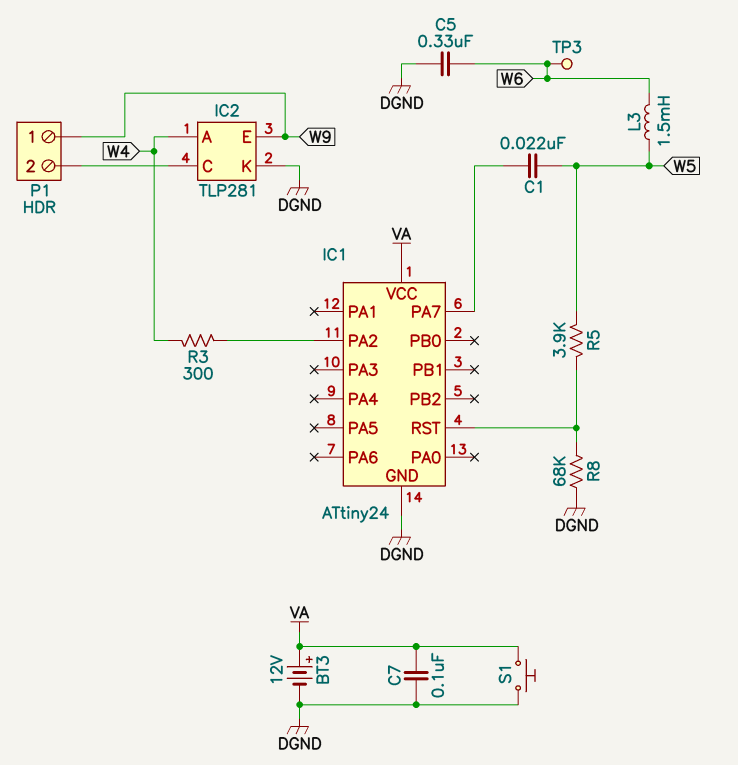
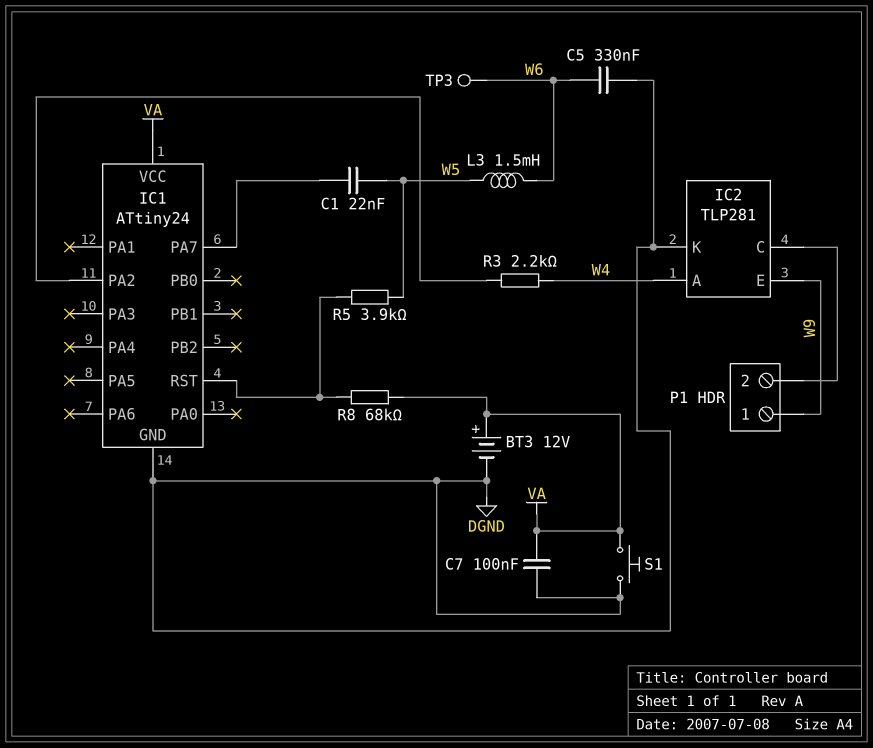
R3: 300 (IC1/PA2, W4) -> 2.2k (IC1/PA2, W4)
R8: 68k (DGND, IC1/RST) -> 68k (IC1/RST, VA)

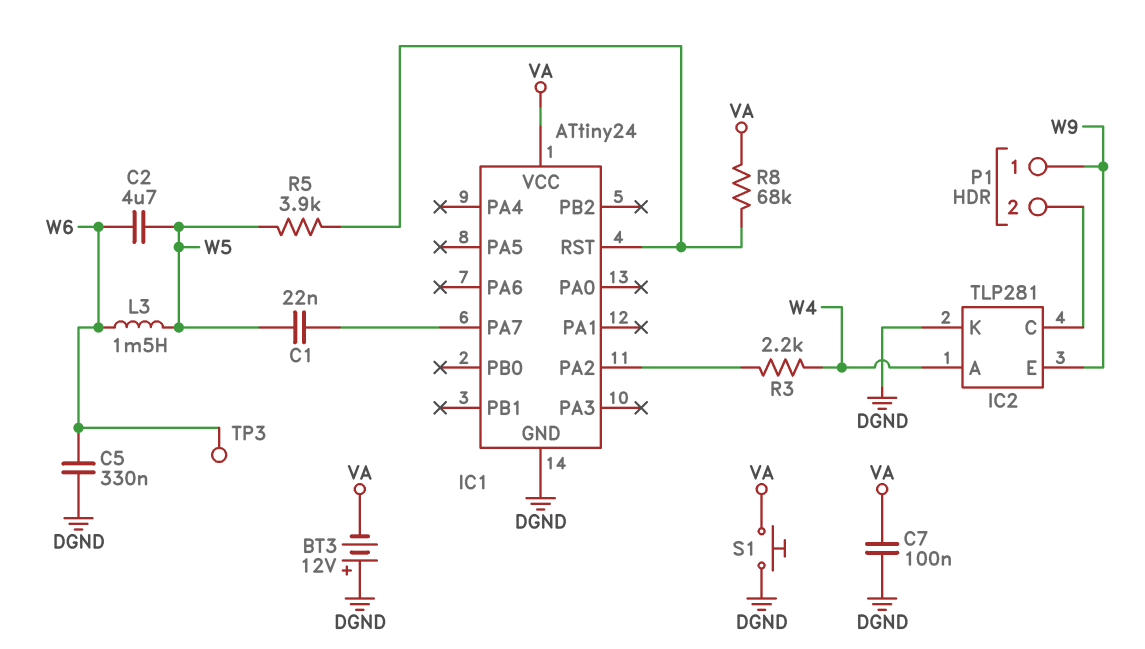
BT3: 12V (plus VA, minus DGND) -> 12V (plus DGND, minus VA)
C2: none -> 4.7uF (W5, W6)

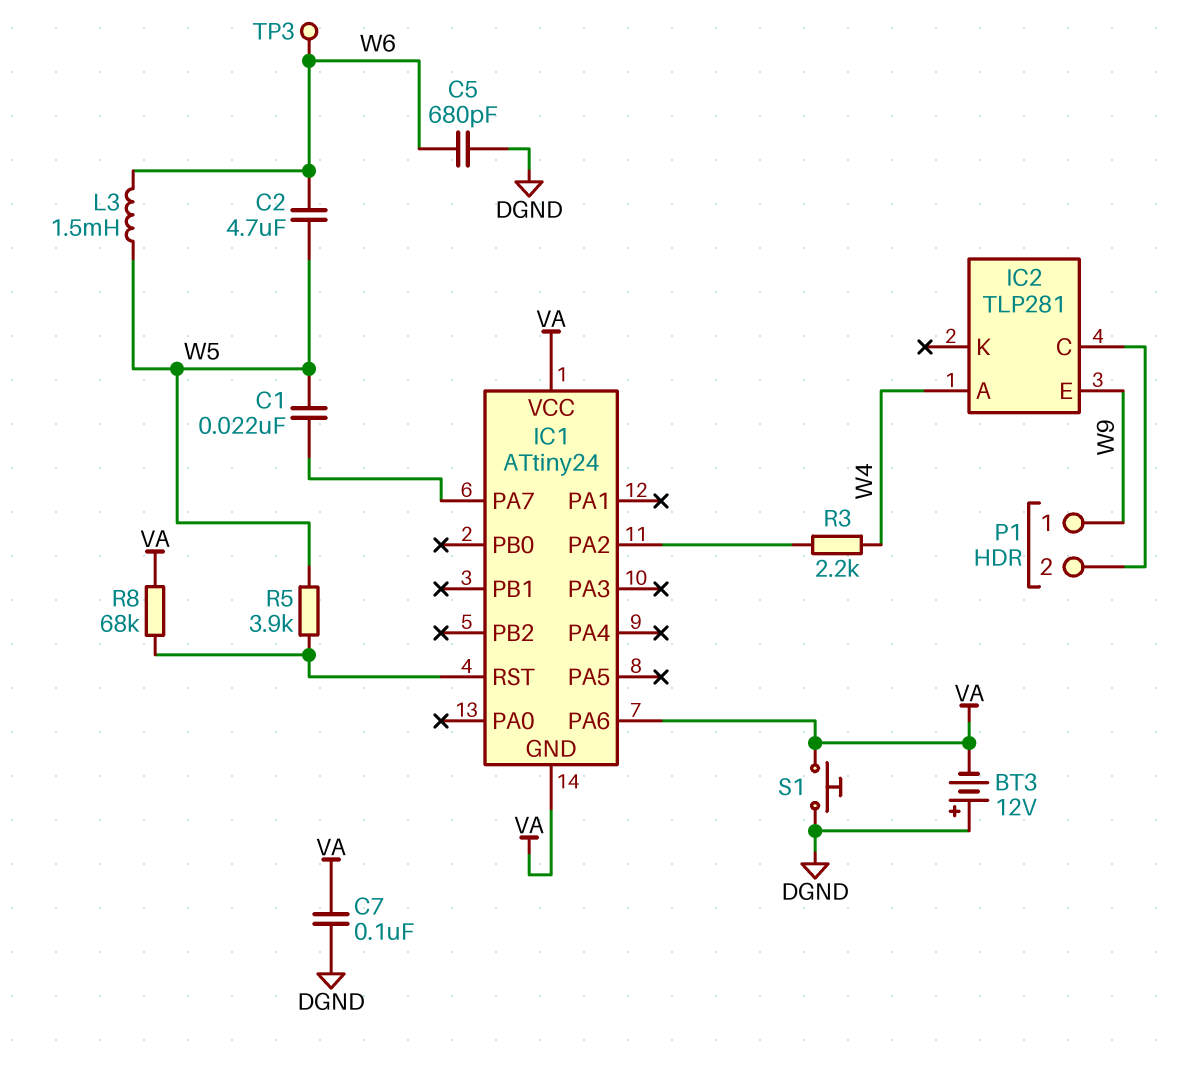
C5: 330nF (DGND, W6) -> 680pF (DGND, W6)
IC1 pin GND: DGND -> VA
IC1 pin PA6: none -> VA
IC2 pin K: DGND -> none

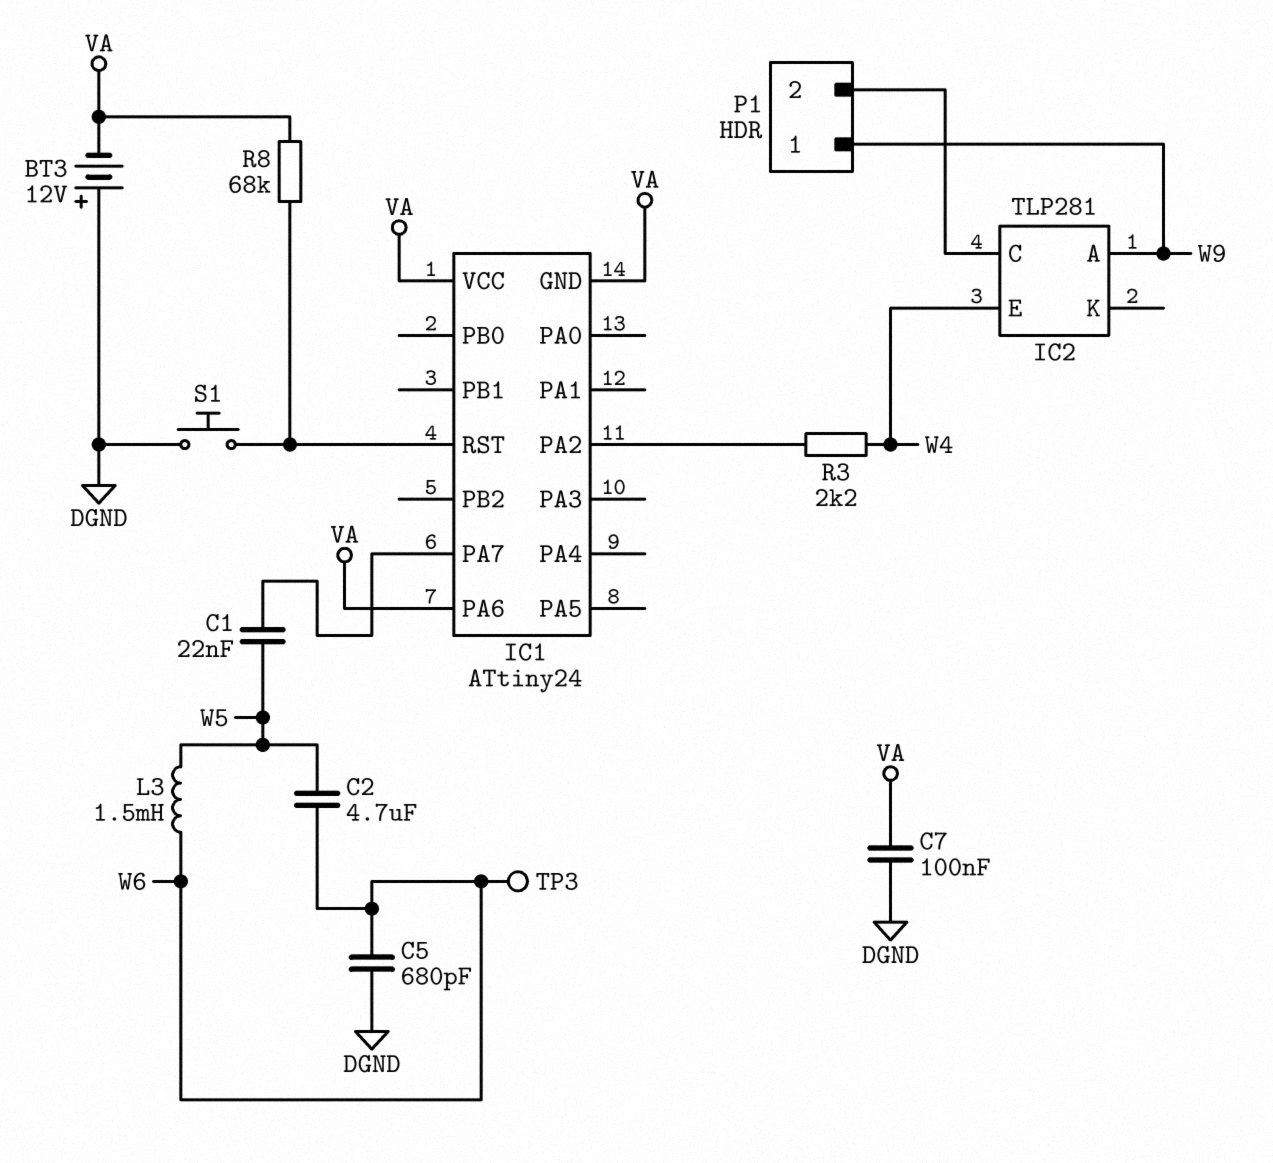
IC2 pin A: W4 -> W9
IC2 pin E: W9 -> W4
R5: 3.9k (IC1/RST, W5) -> none
S1: button (DGND, VA) -> button (DGND, IC1/RST)

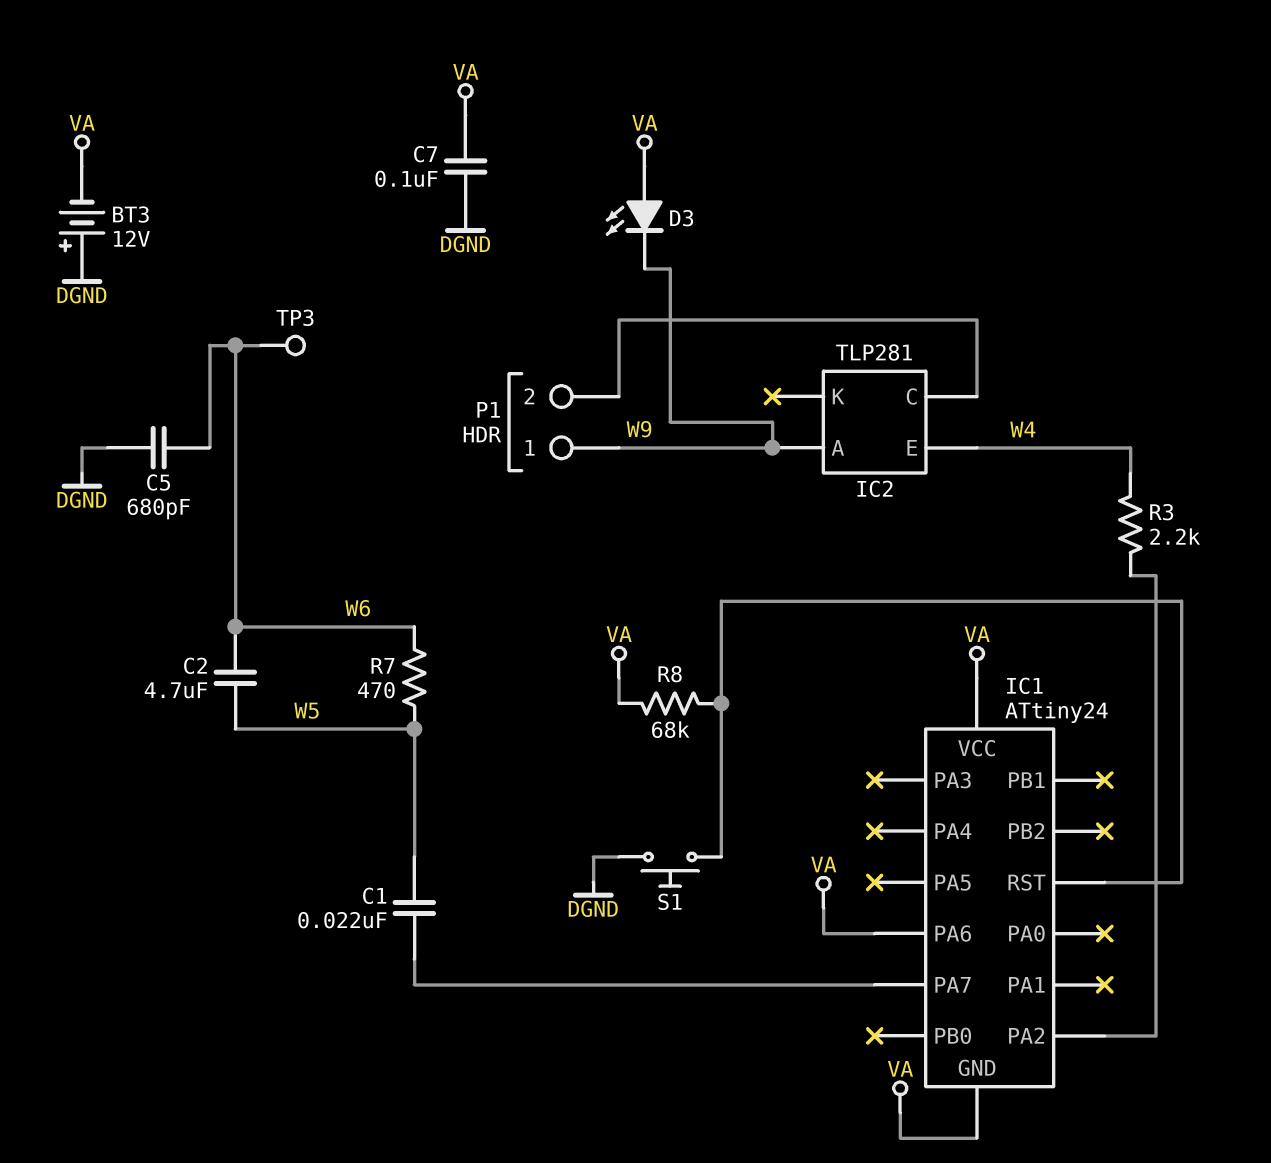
D3: none -> LED (A VA, K W9)
L3: 1.5mH (W5, W6) -> none
R7: none -> 470 (W5, W6)

